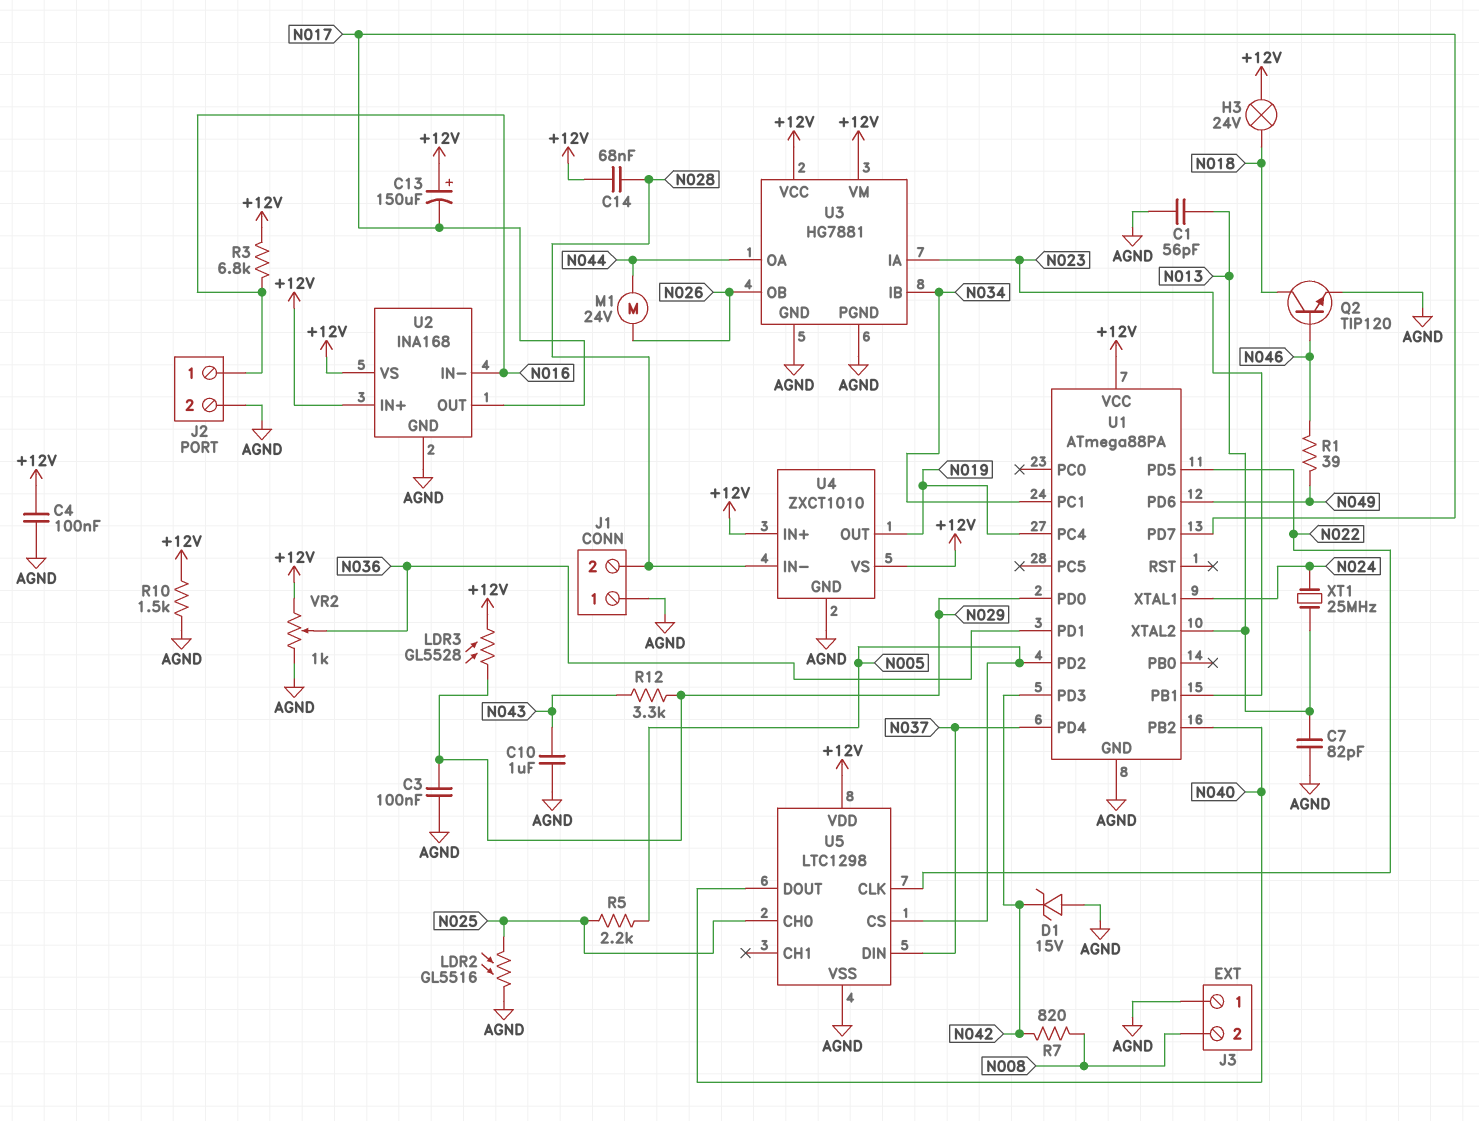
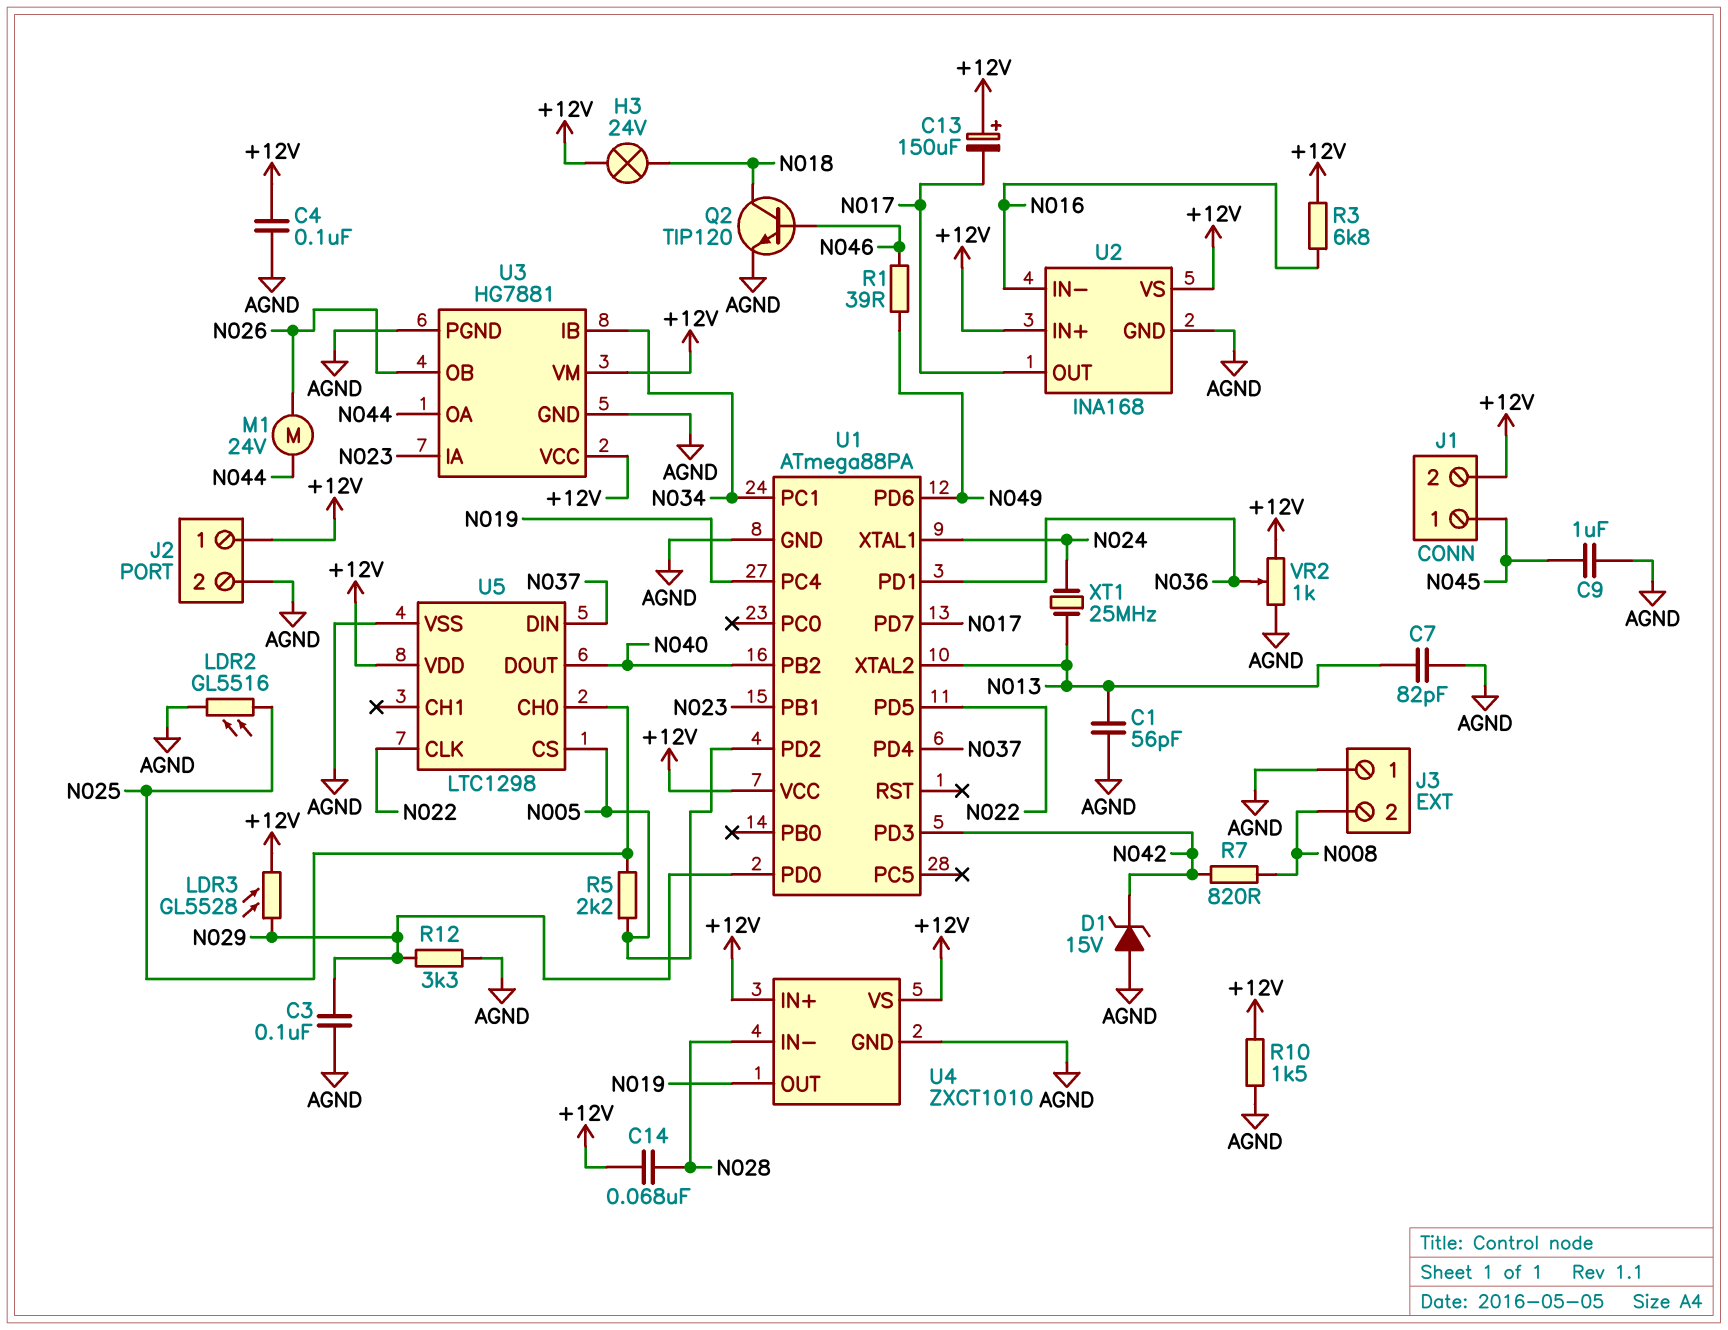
C9: none -> 1uF (AGND, N045)
C10: 1uF (AGND, N043) -> none
J1 pin 1: AGND -> N045
J1 pin 2: N028 -> +12V
J2 pin 1: N016 -> +12V
R12: 3.3k (N029, N043) -> 3.3k (AGND, N029)

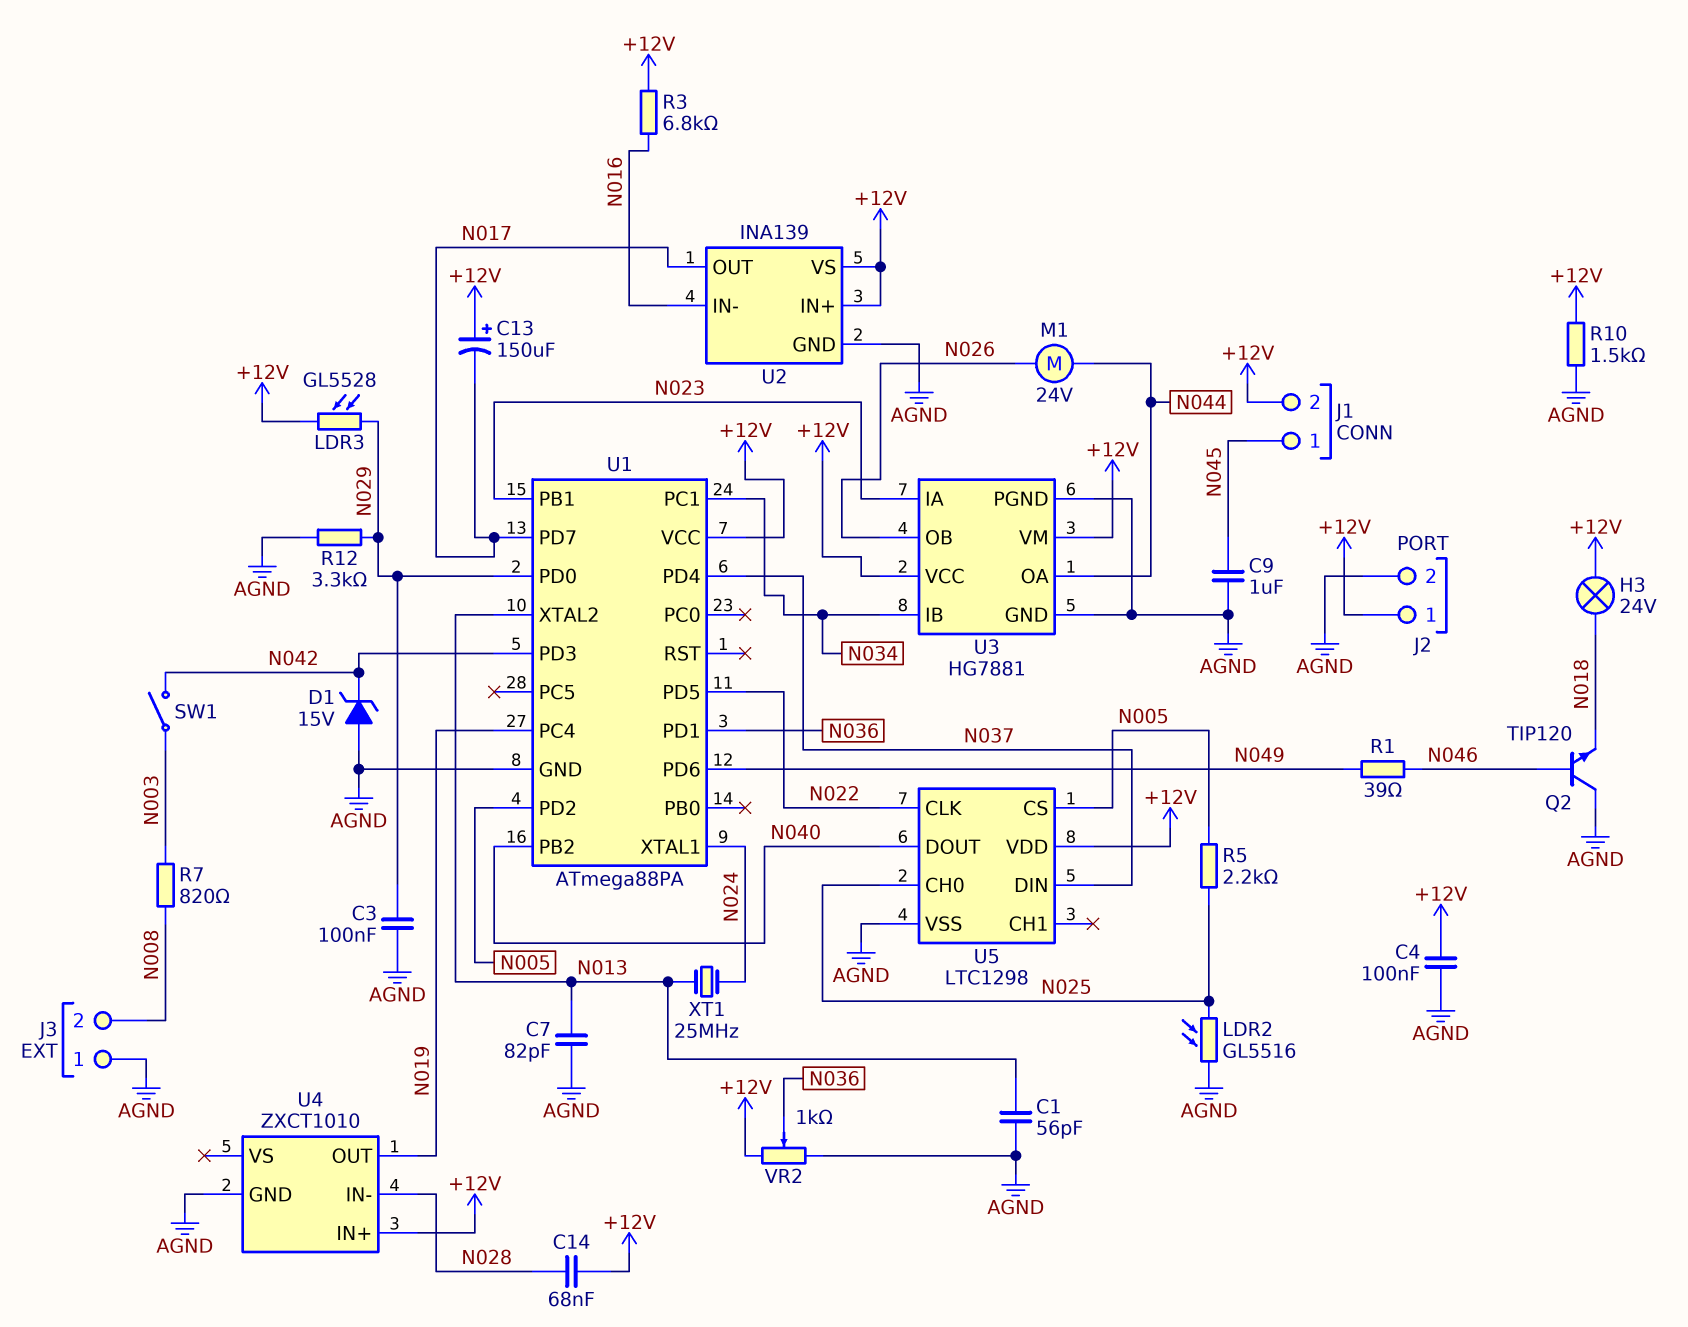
Q2: NPN TIP120 (B N046, C N018, E AGND) -> NPN TIP120 (B N046, C AGND, E N018)
R7: 820 (N008, N042) -> 820 (N003, N008)
SW1: none -> switch (N003, N042)
U2: INA168 -> INA139
U4 pin VS: +12V -> none

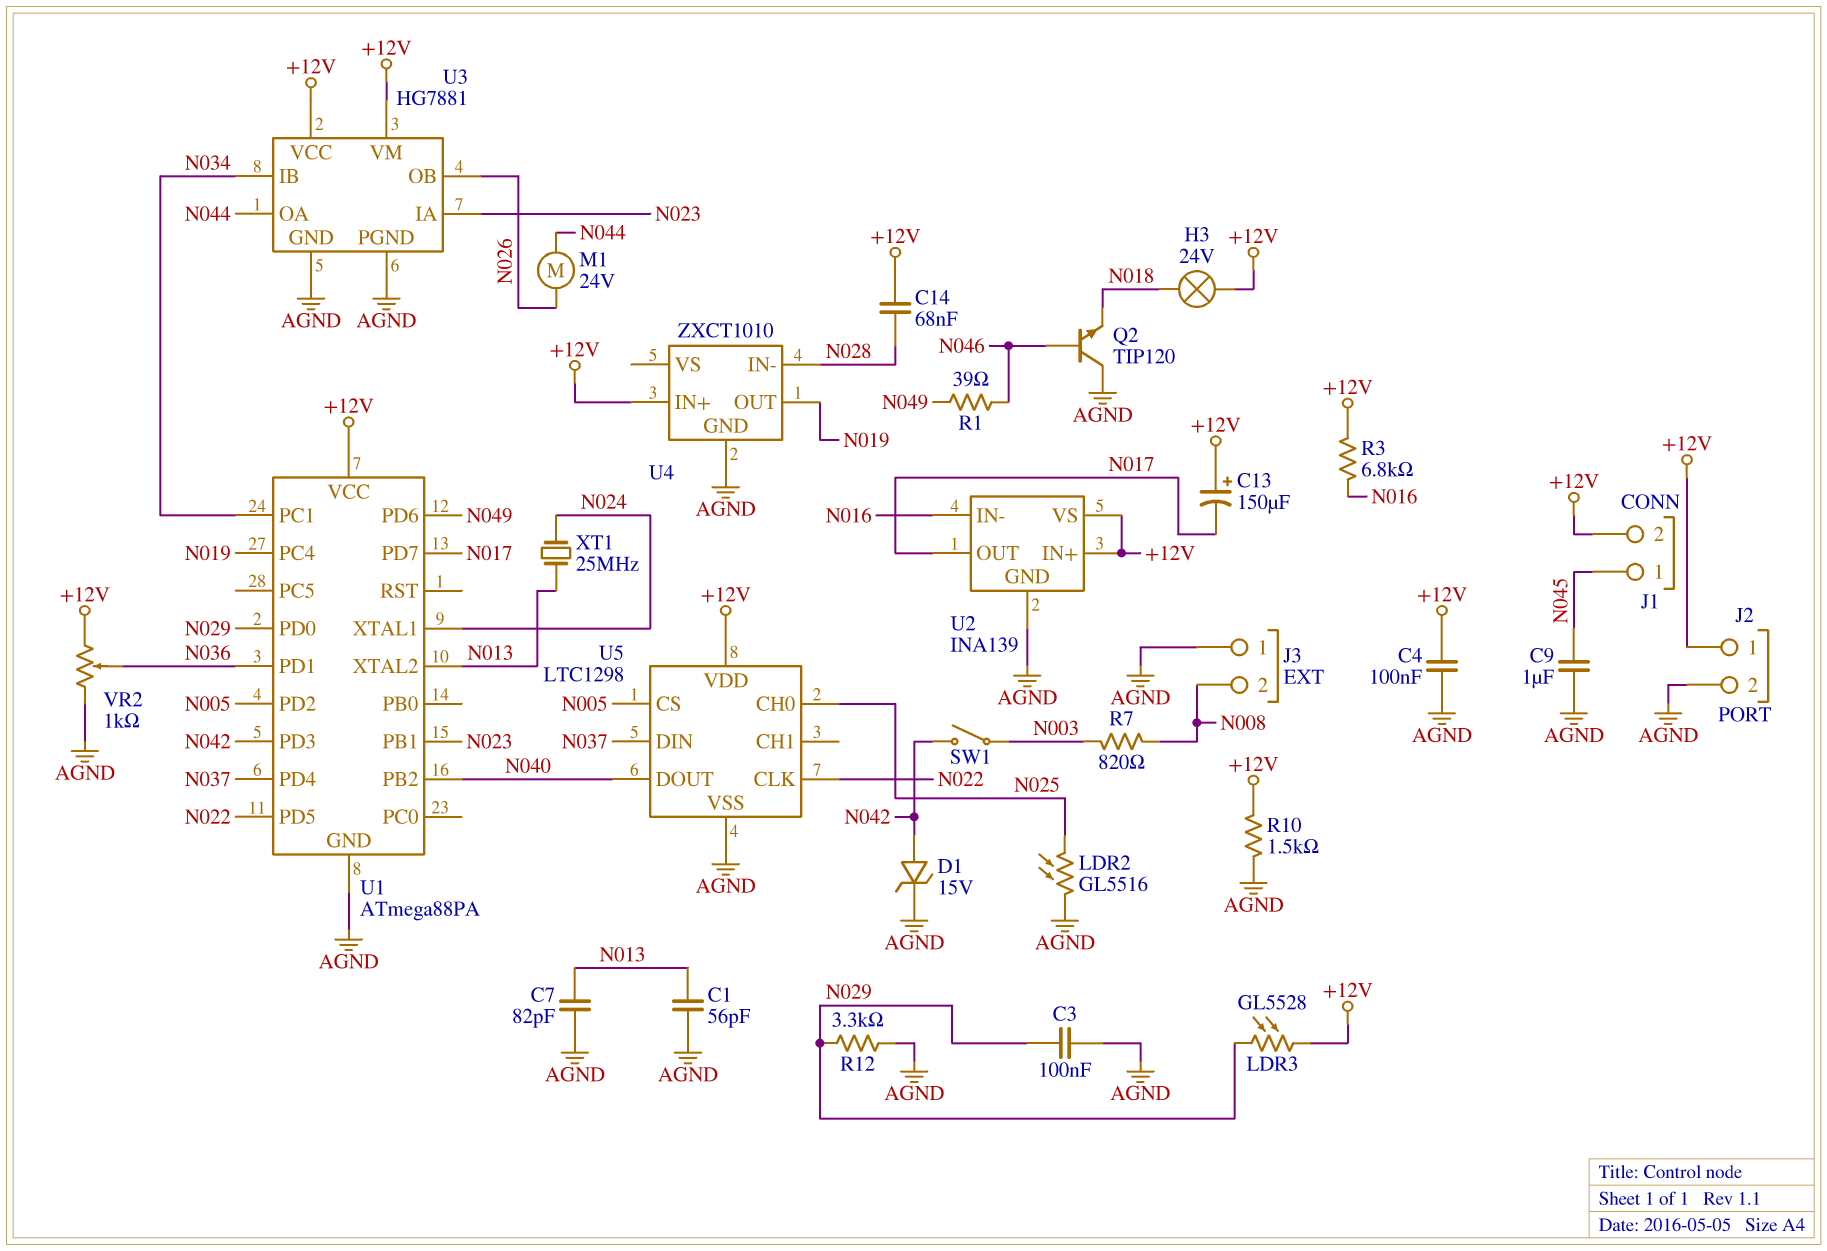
D1: zener 15V (A AGND, K N042) -> zener 15V (A N042, K AGND)
R5: 2.2k (N005, N025) -> none

